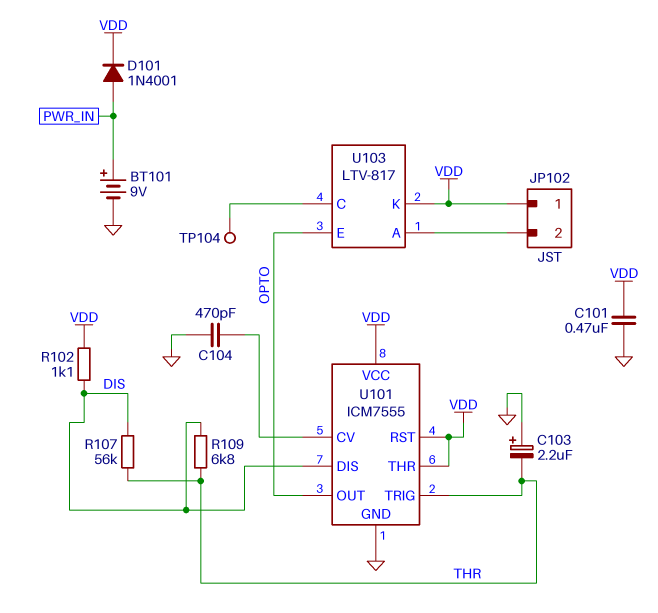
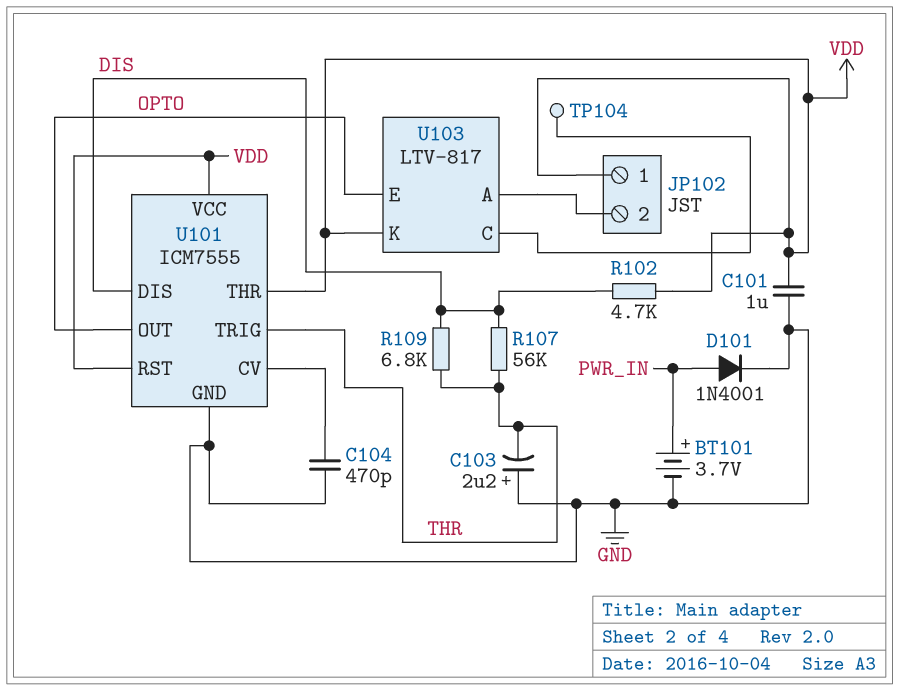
BT101: 9V (plus PWR_IN, minus GND) -> 3.7V (plus PWR_IN, minus GND)
C101: 470nF (GND, VDD) -> 1uF (GND, VDD)
D101: diode 1N4001 (A PWR_IN, K VDD) -> diode 1N4001 (A PWR_IN, K GND)
R102: 1.1k (DIS, VDD) -> 4.7k (DIS, VDD)

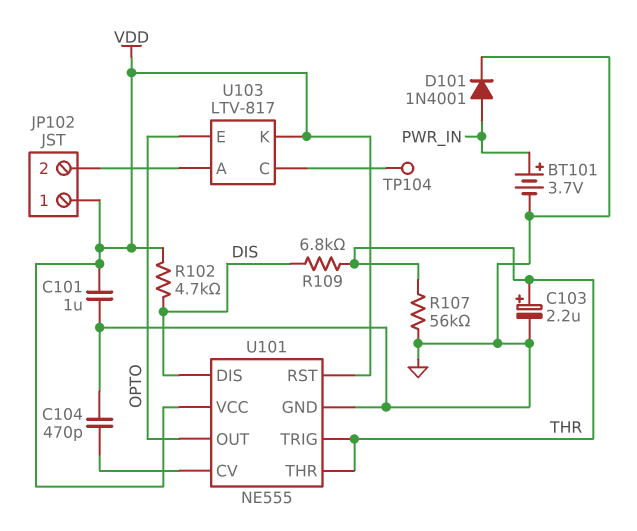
C103: 2.2uF (plus GND, minus THR) -> 2.2uF (plus THR, minus GND)
R107: 56k (DIS, THR) -> 56k (GND, THR)
U101: ICM7555 -> NE555
U101 pin THR: VDD -> THR

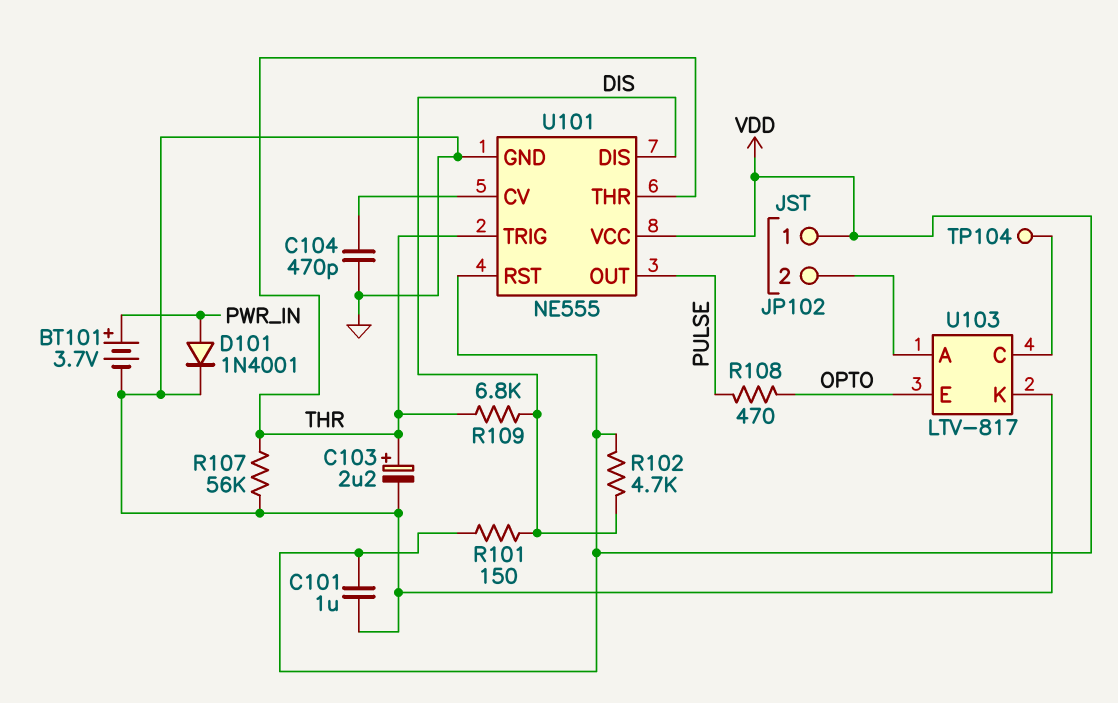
R101: none -> 150 (DIS, VDD)
R108: none -> 470 (OPTO, PULSE)
U101 pin OUT: OPTO -> PULSE
U103 pin K: VDD -> GND

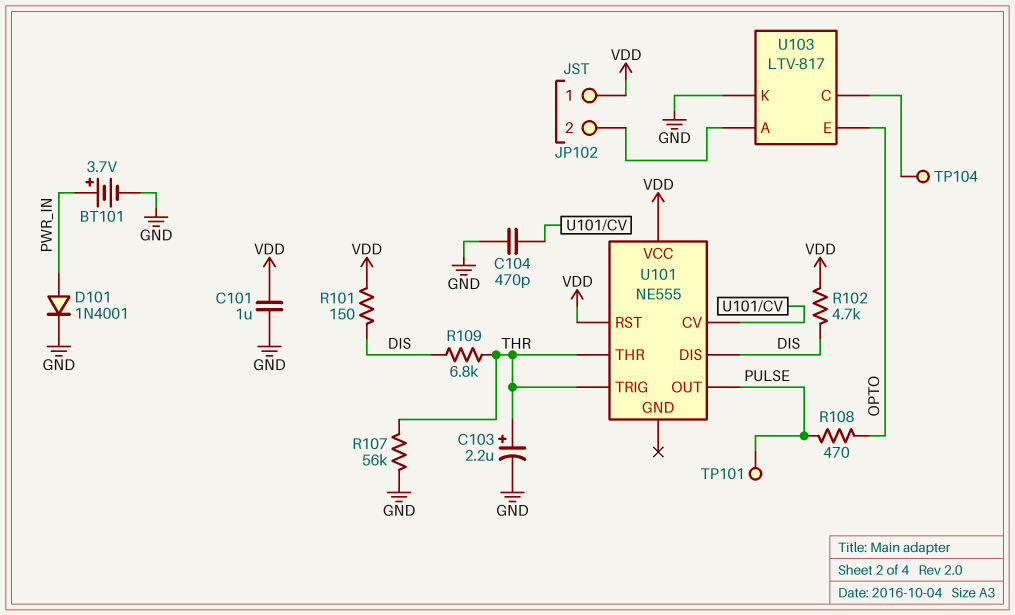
TP101: none -> test point (PULSE)
U101 pin GND: GND -> none

